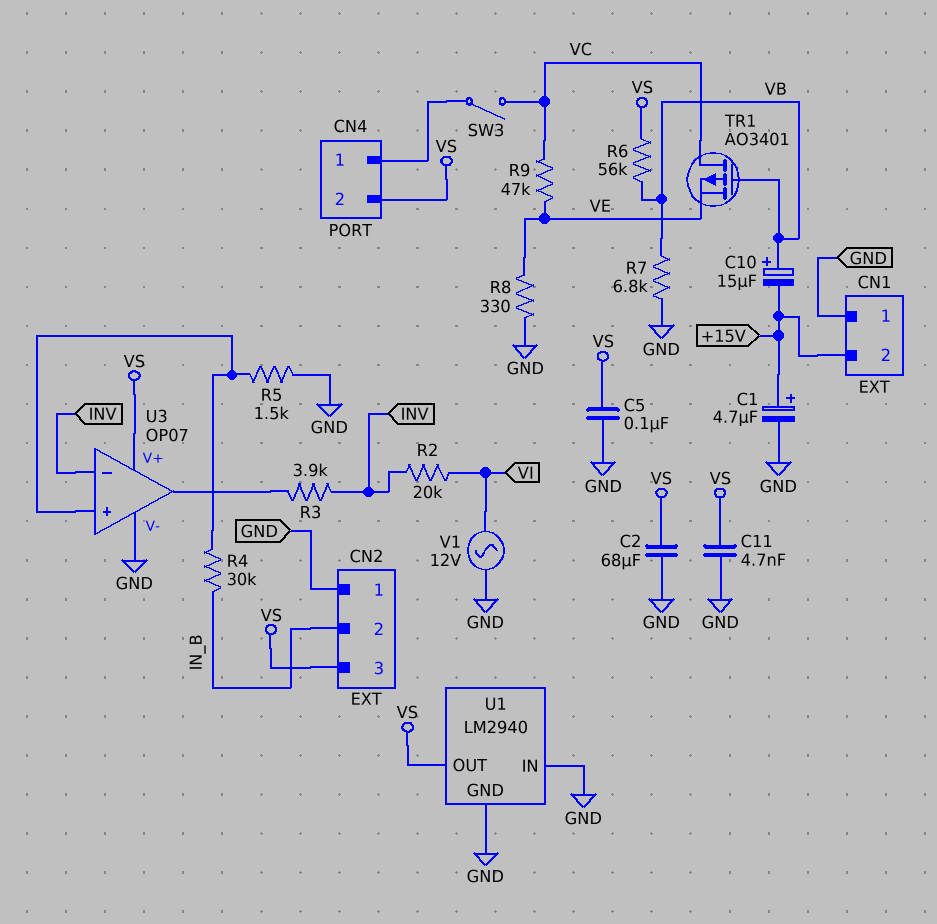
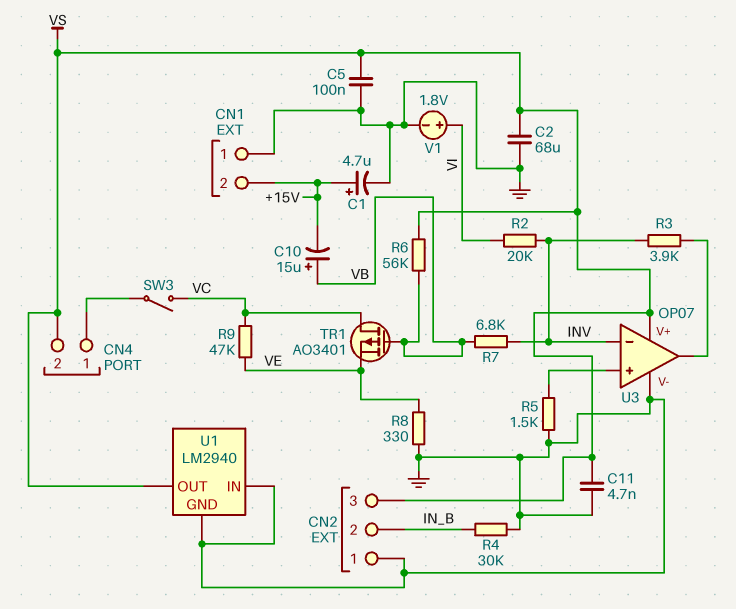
R4: 30k (IN_B, U3/in+) -> 30k (GND, IN_B)
R7: 6.8k (GND, VB) -> 6.8k (INV, VB)
V1: AC 12V (GND, VI) -> 1.8V (plus VI, minus GND)

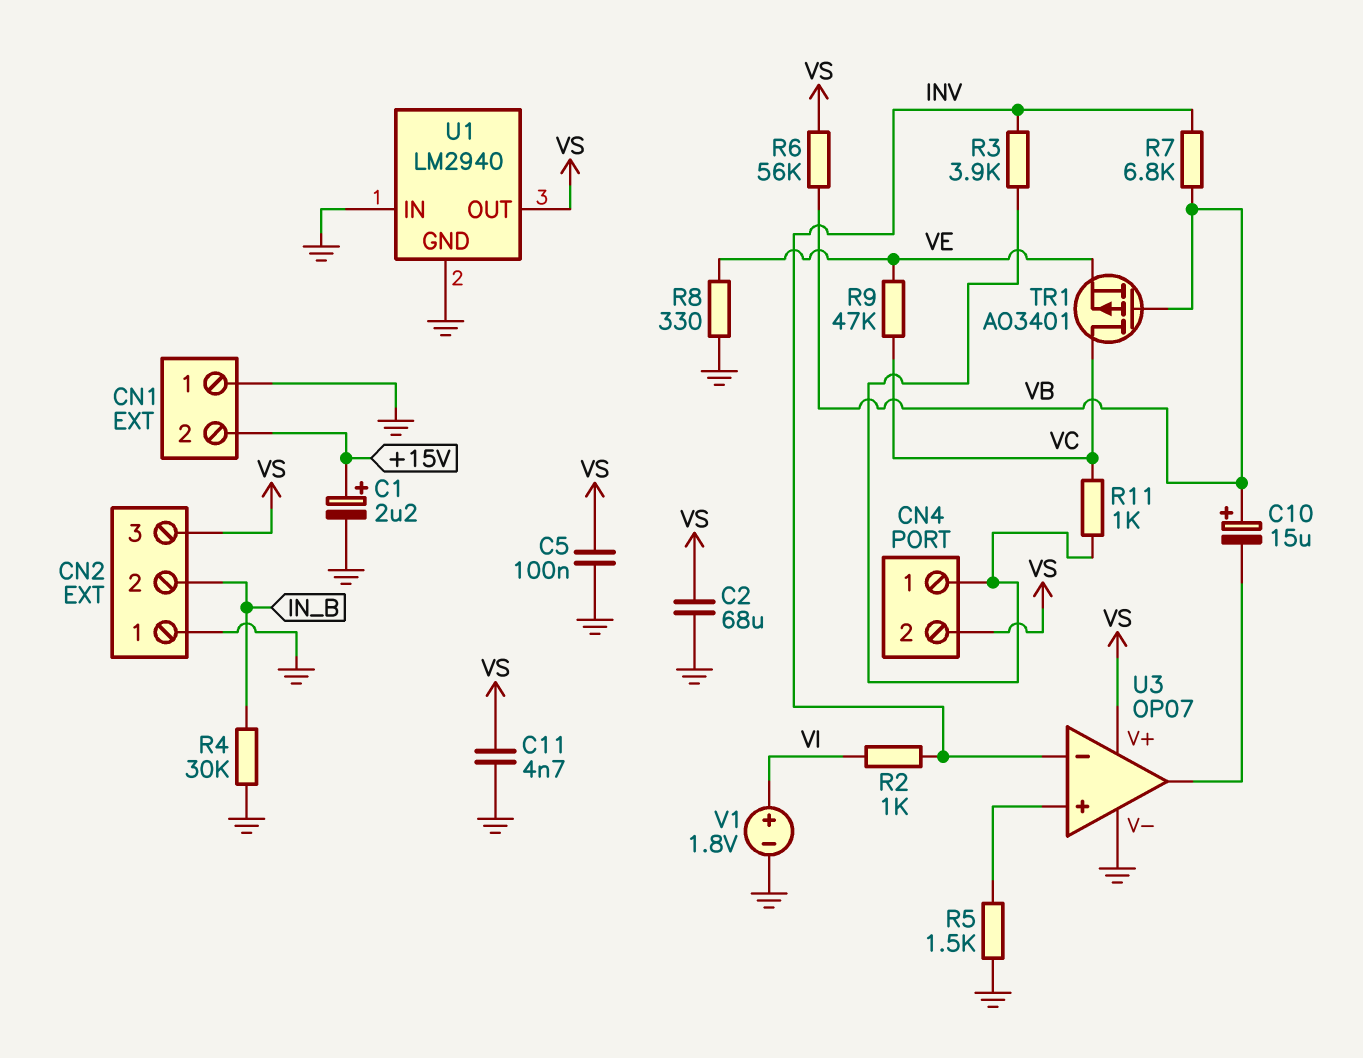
C1: 4.7uF (plus +15V, minus GND) -> 2.2uF (plus +15V, minus GND)
C10: 15uF (plus VB, minus +15V) -> 15uF (plus VB, minus U3/out)
R2: 20k (INV, VI) -> 1k (INV, VI)
R3: 3.9k (INV, U3/out) -> 3.9k (CN4/1, INV)
R11: none -> 1k (CN4/1, VC)
SW3: switch (CN4/1, VC) -> none

